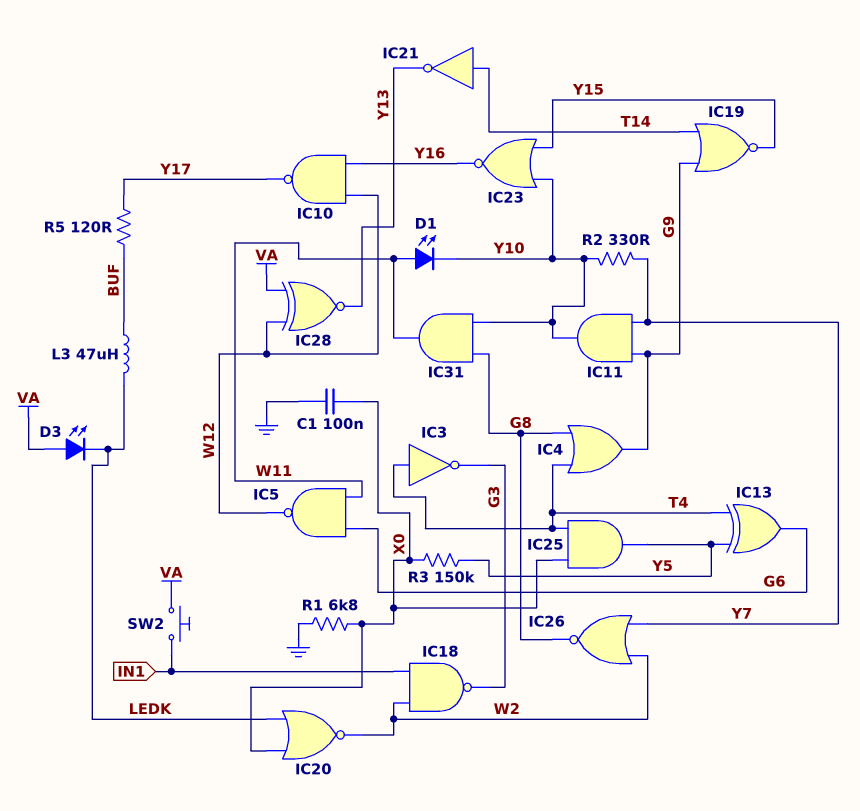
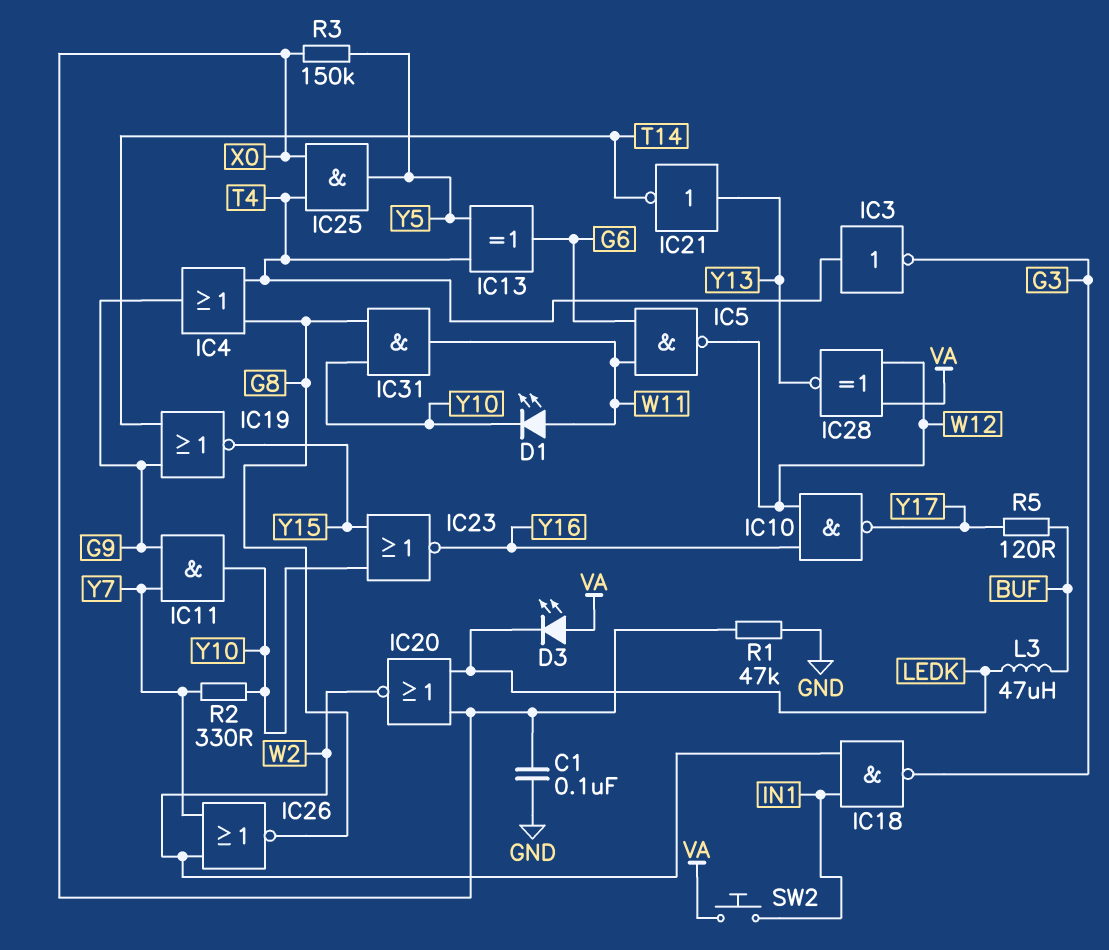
IC21: NOT (in T14, out Y13) -> NOT (in Y13, out T14)
R1: 6.8k (GND, X0) -> 47k (GND, X0)

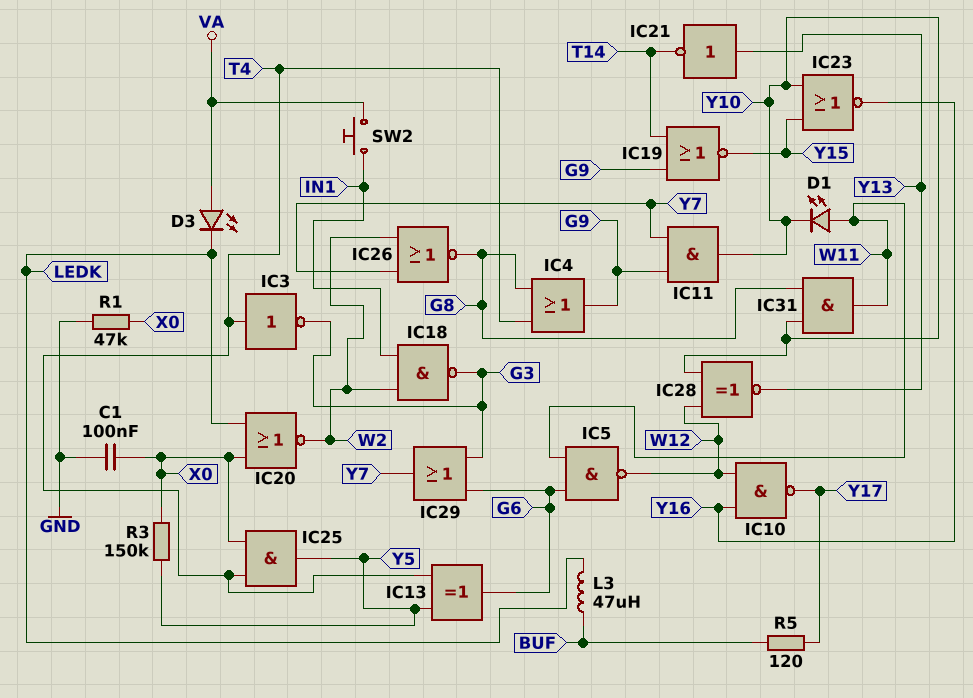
IC28: XNOR (in VA, in W12, out Y13) -> XNOR (in W12, in Y10, out Y13)
IC29: none -> OR (in G3, in G6, out Y7)
R2: 330 (Y7, Y10) -> none

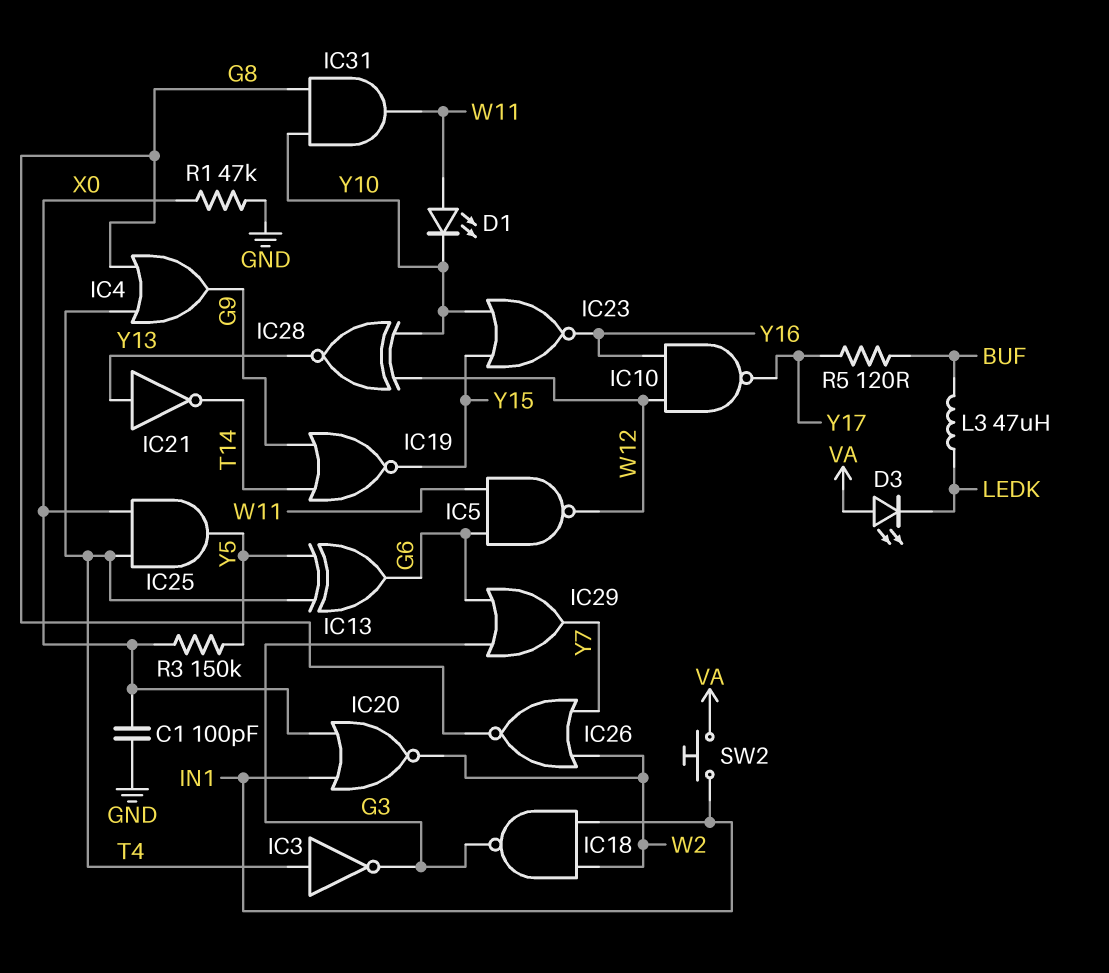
C1: 100nF (GND, X0) -> 100pF (GND, X0)
IC11: AND (in G9, in Y7, out Y10) -> none
IC20: NOR (in LEDK, in X0, out W2) -> NOR (in IN1, in X0, out W2)

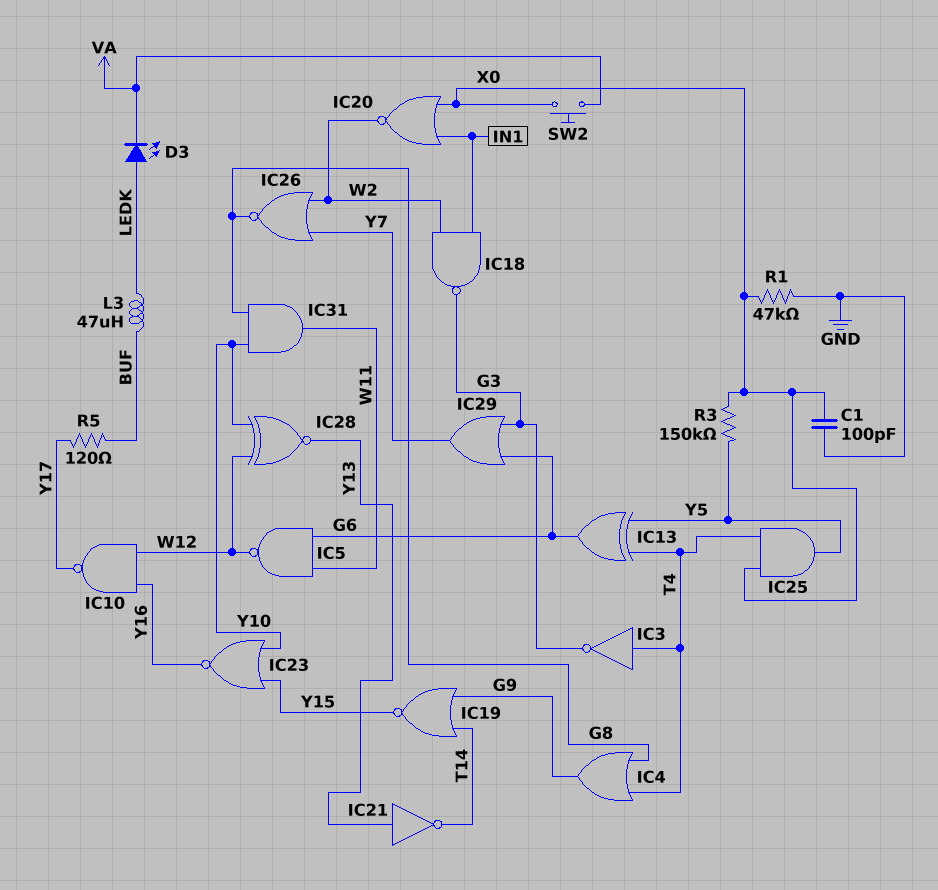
D1: LED (A W11, K Y10) -> none
D3: LED (A VA, K LEDK) -> LED (A LEDK, K VA)
SW2: button (IN1, VA) -> button (VA, X0)

